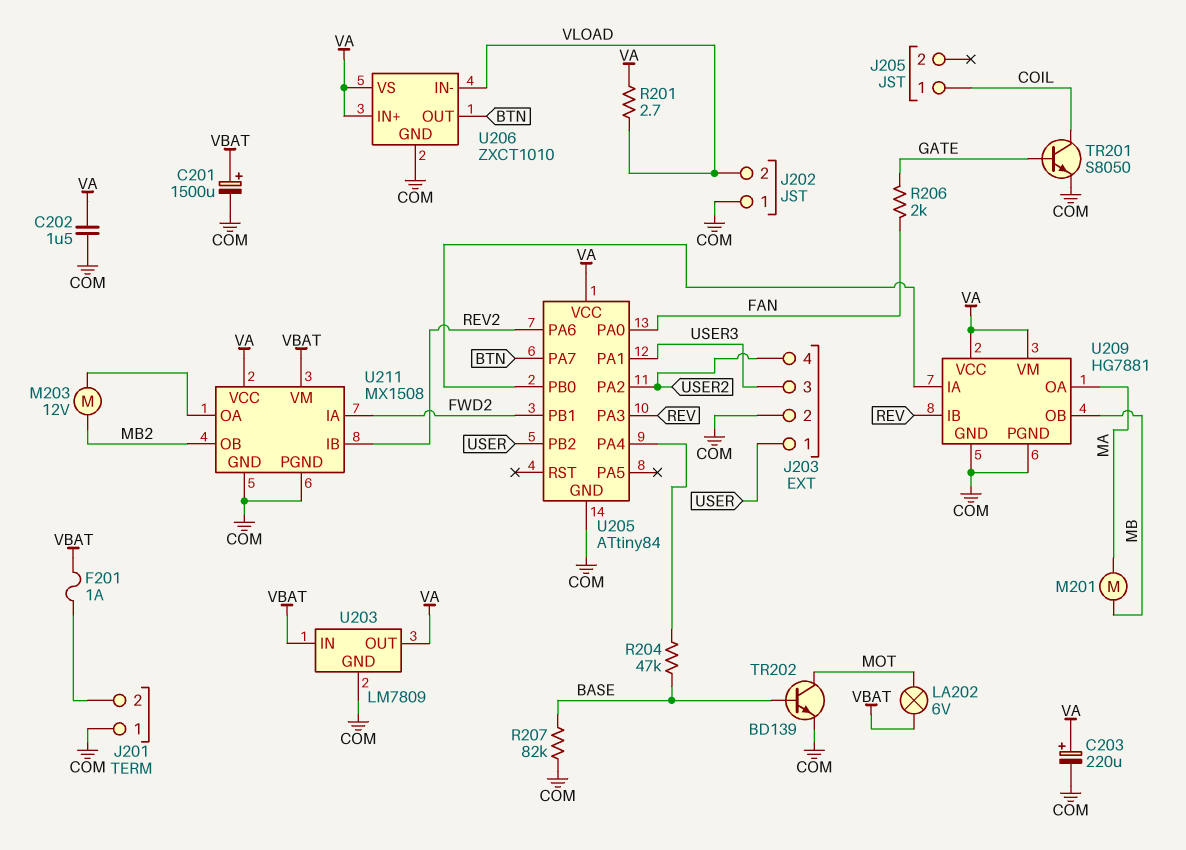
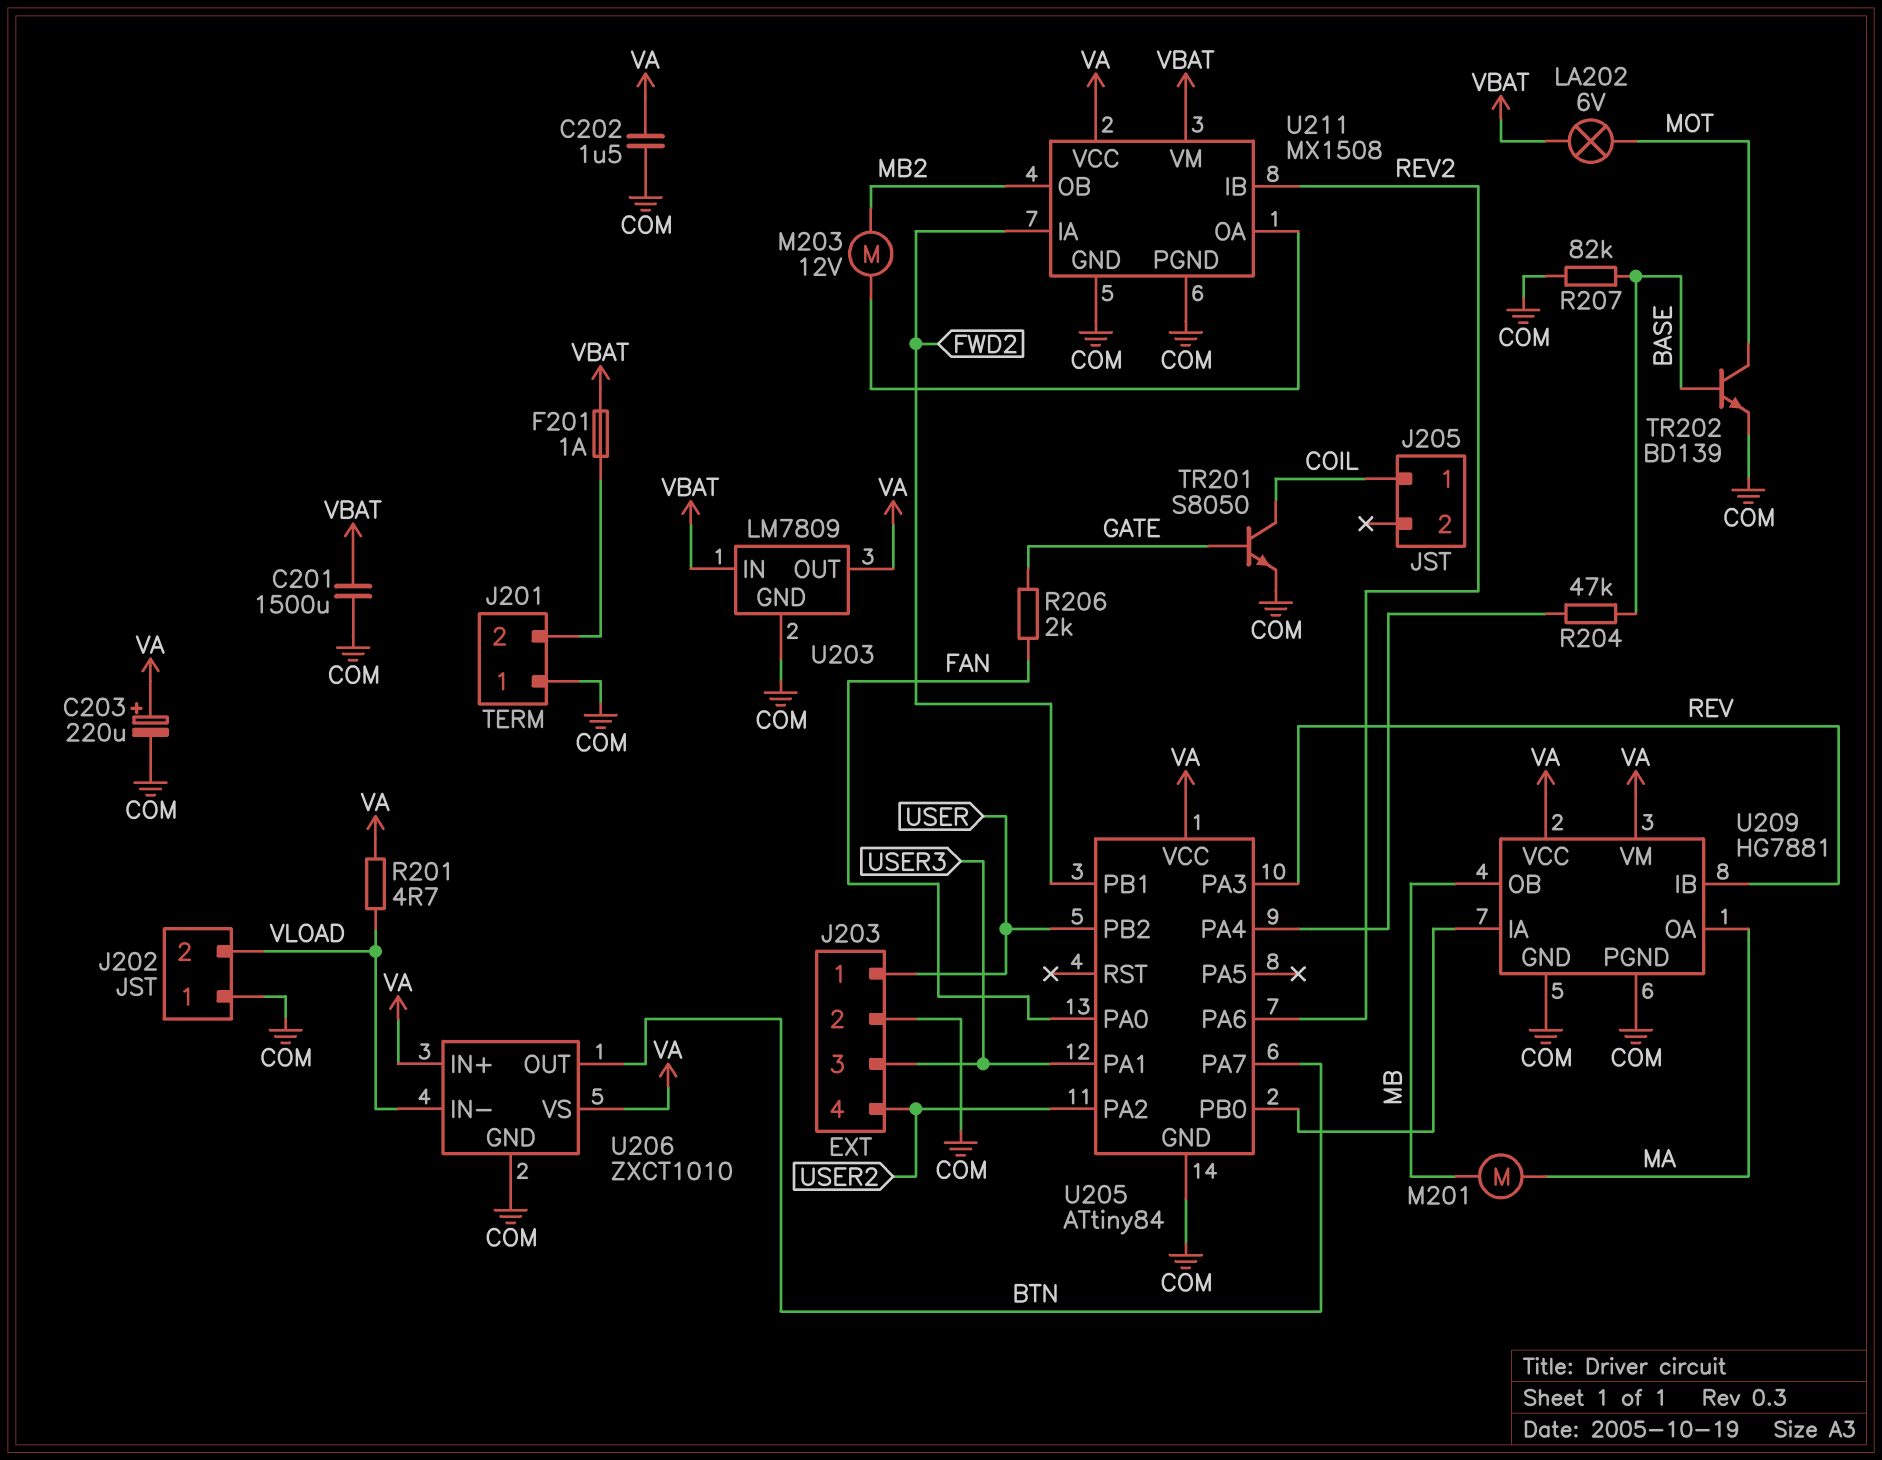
C201: 1500uF (plus VBAT, minus COM) -> 1500uF (COM, VBAT)
R201: 2.7 (VA, VLOAD) -> 4.7 (VA, VLOAD)

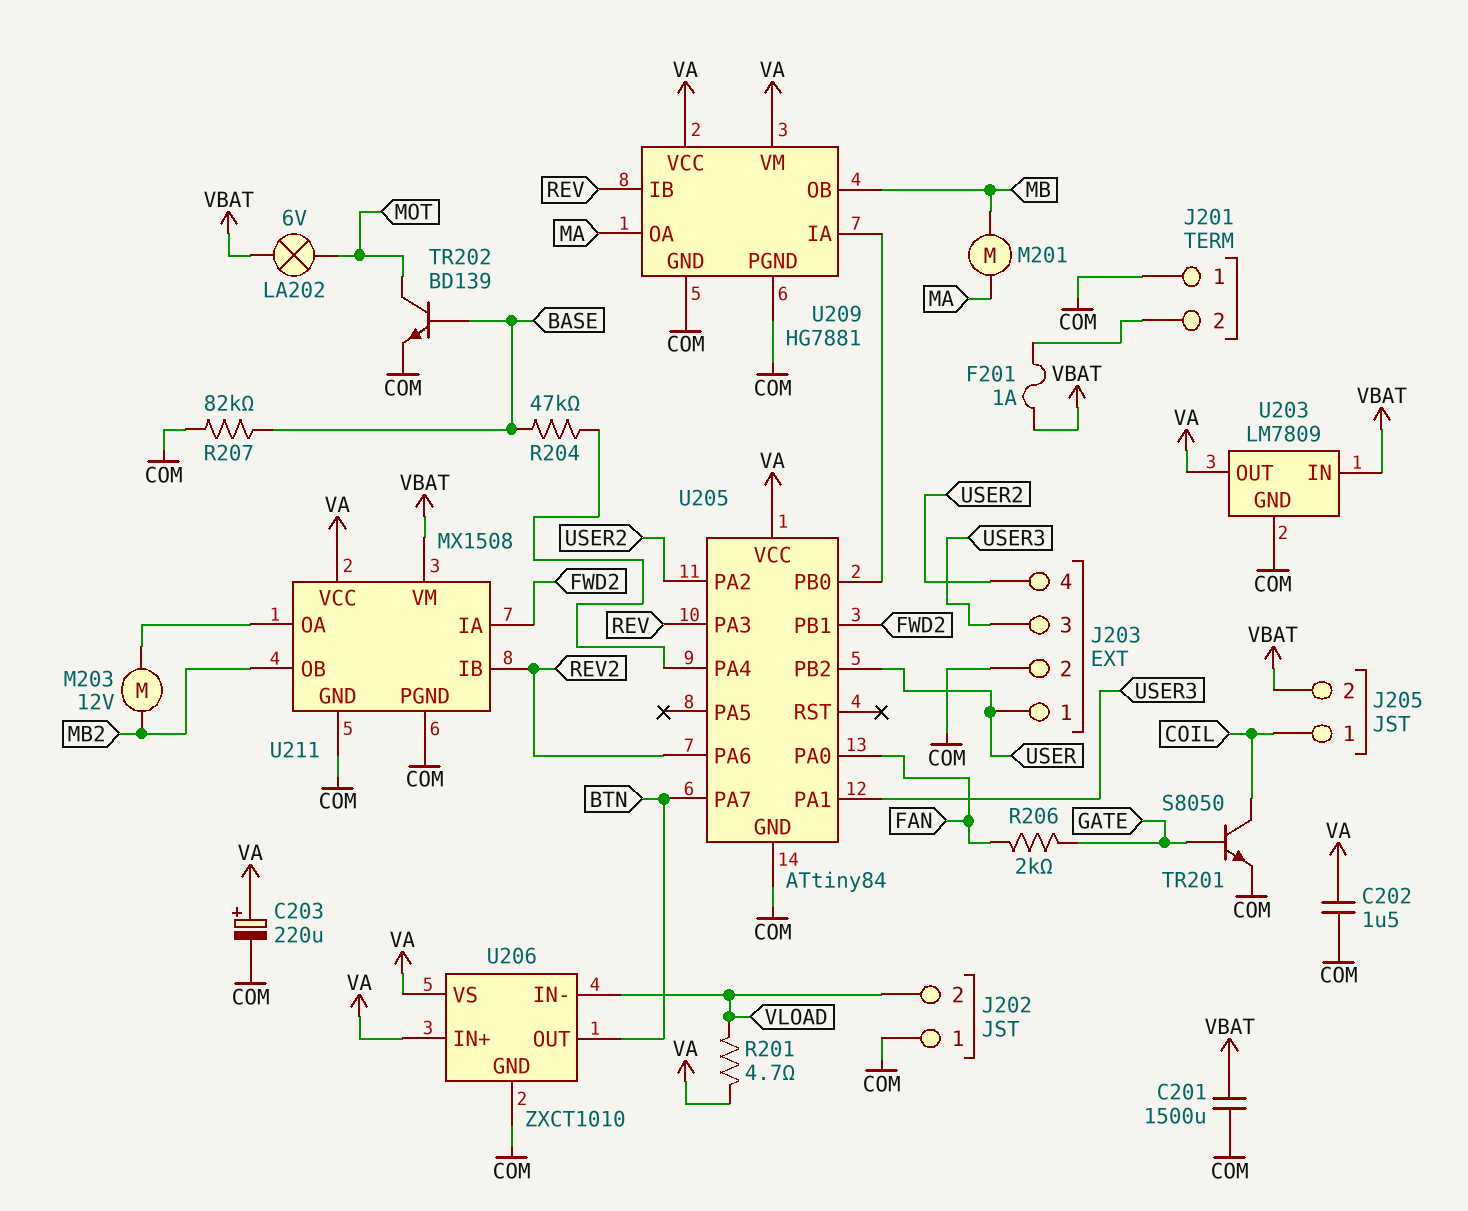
J205 pin 2: none -> VBAT

